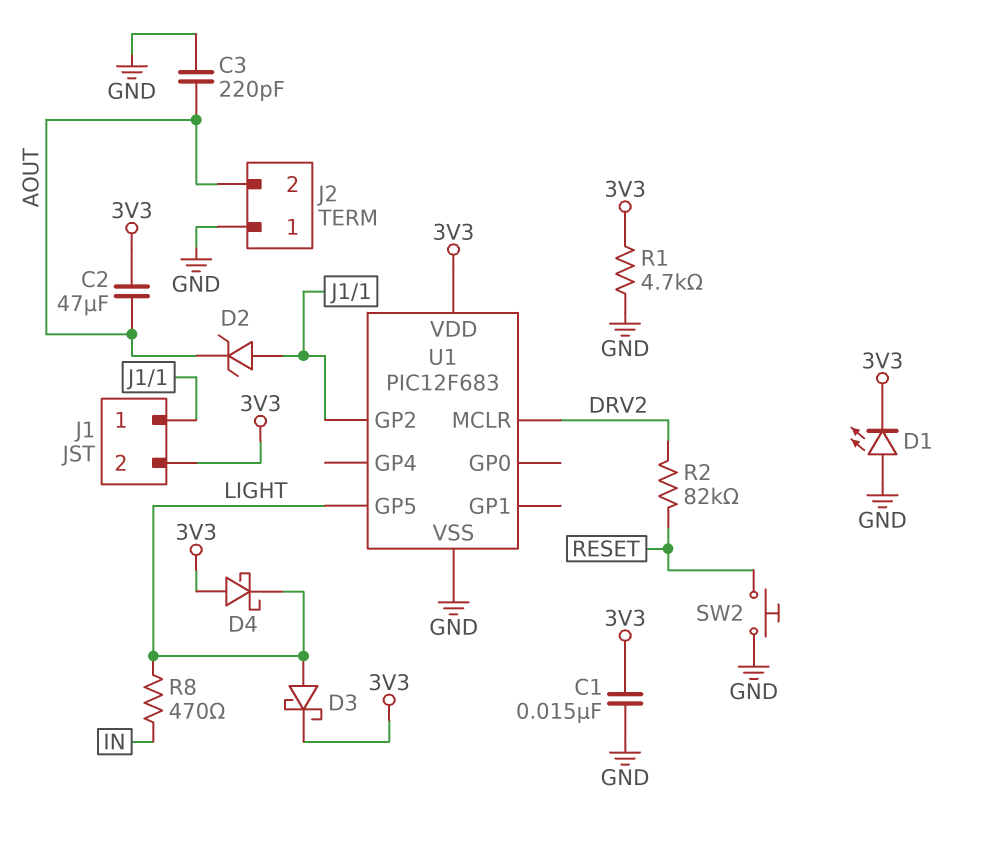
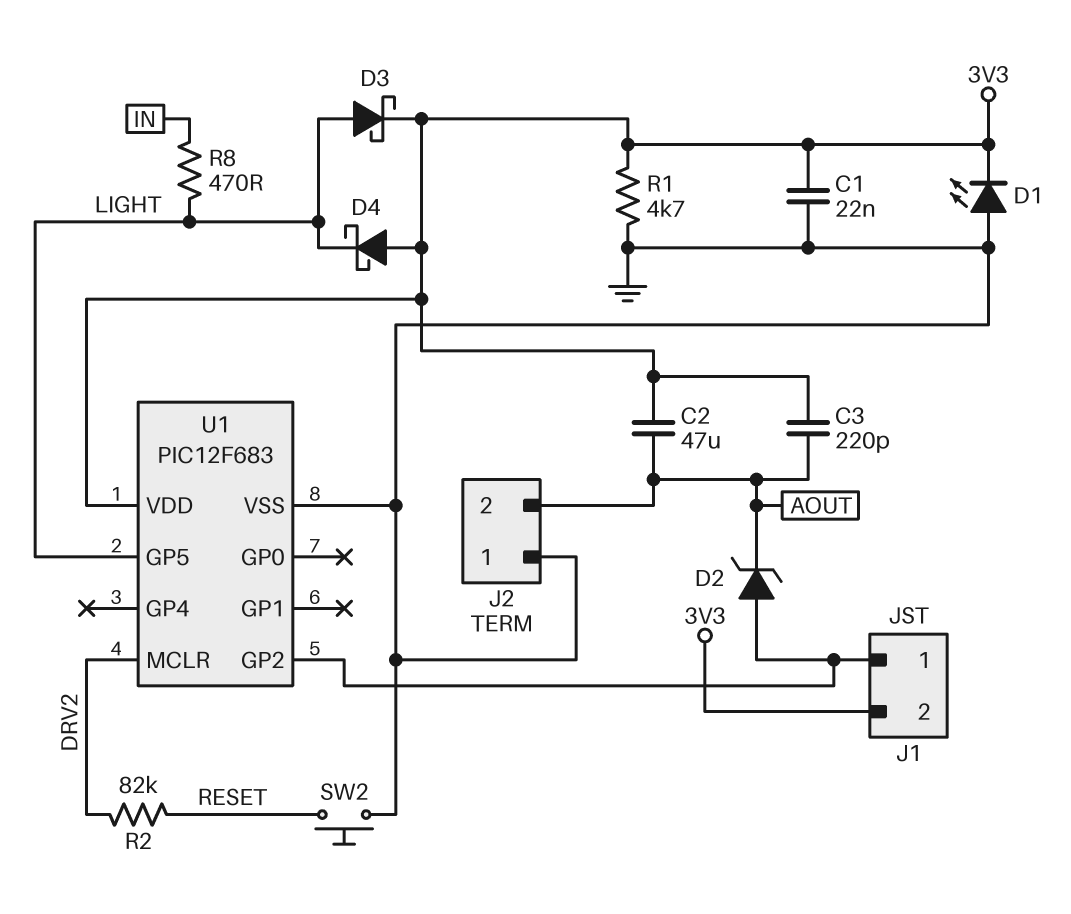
C1: 15nF (3V3, GND) -> 22nF (3V3, GND)
C3: 220pF (AOUT, GND) -> 220pF (3V3, AOUT)

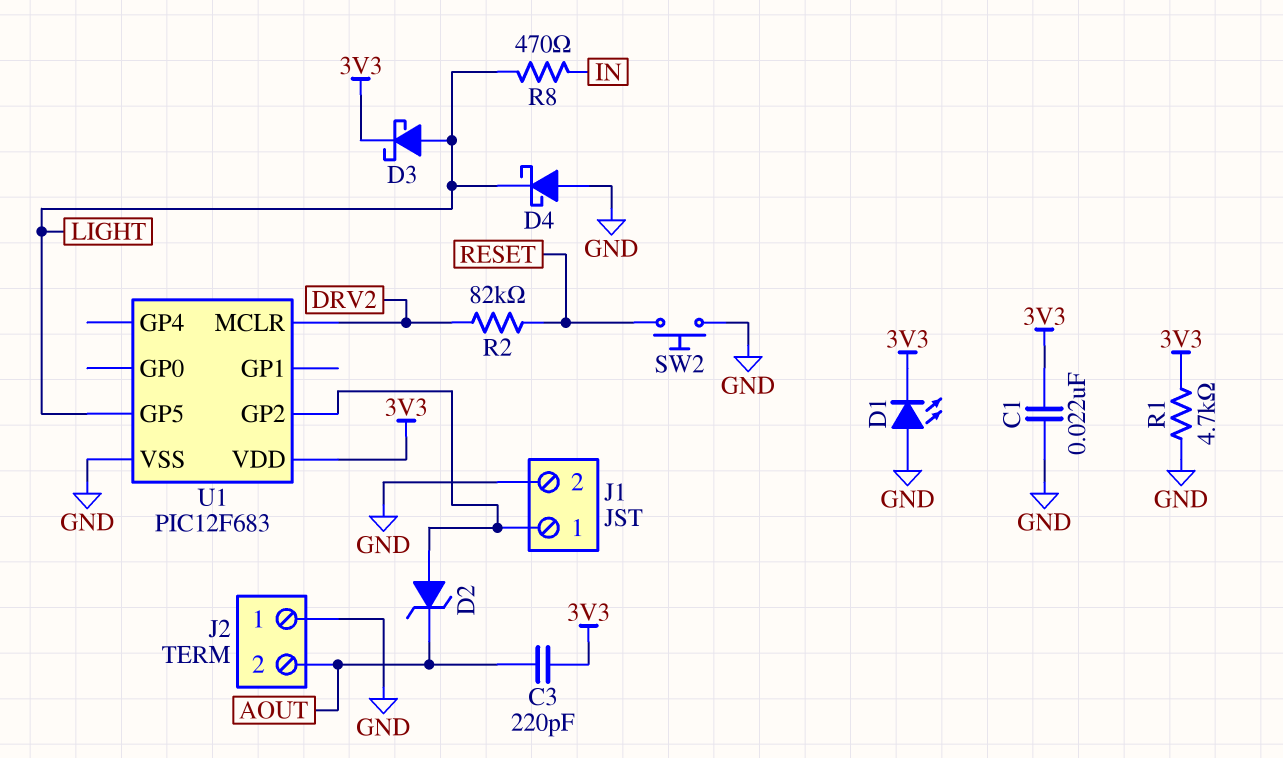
C2: 47uF (3V3, AOUT) -> none
D4: schottky (A 3V3, K LIGHT) -> schottky (A GND, K LIGHT)
J1 pin 2: 3V3 -> GND

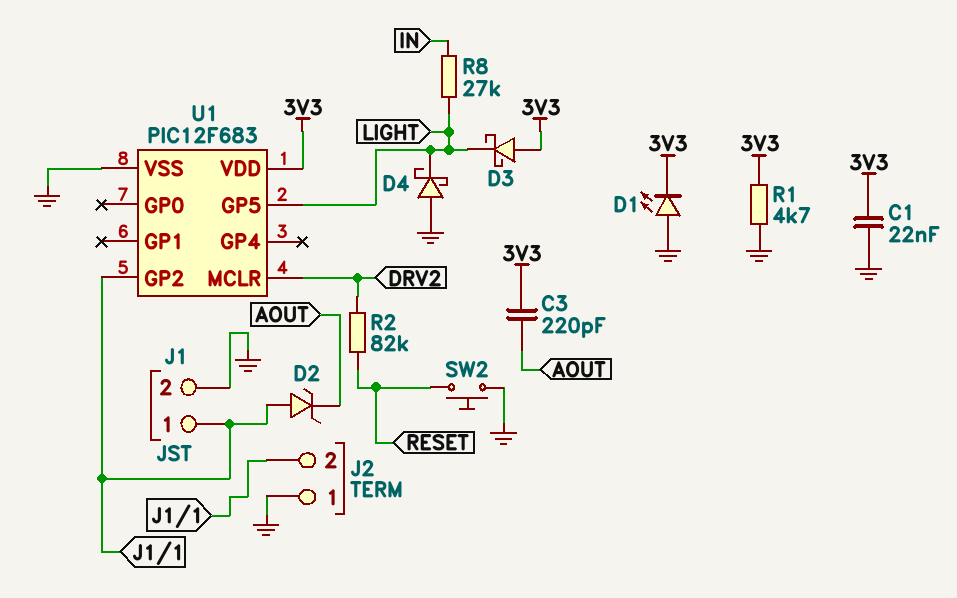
D3: schottky (A LIGHT, K 3V3) -> schottky (A 3V3, K LIGHT)
J2 pin 2: AOUT -> J1/1
R8: 470 (IN, LIGHT) -> 27k (IN, LIGHT)

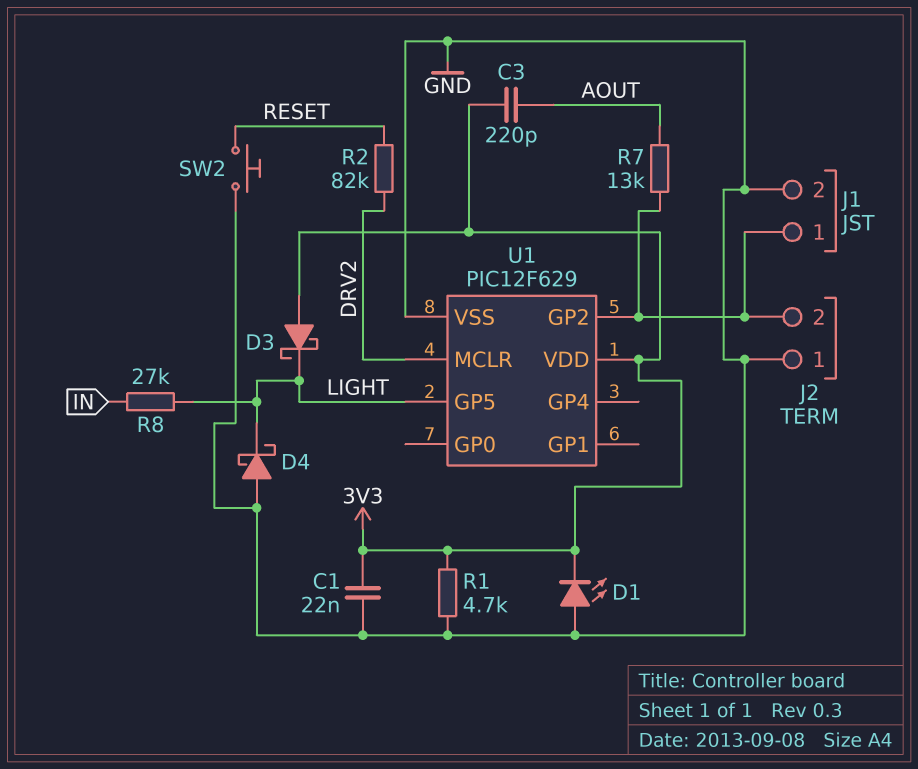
D2: zener (A J1/1, K AOUT) -> none
R7: none -> 13k (AOUT, J1/1)
U1: PIC12F683 -> PIC12F629

